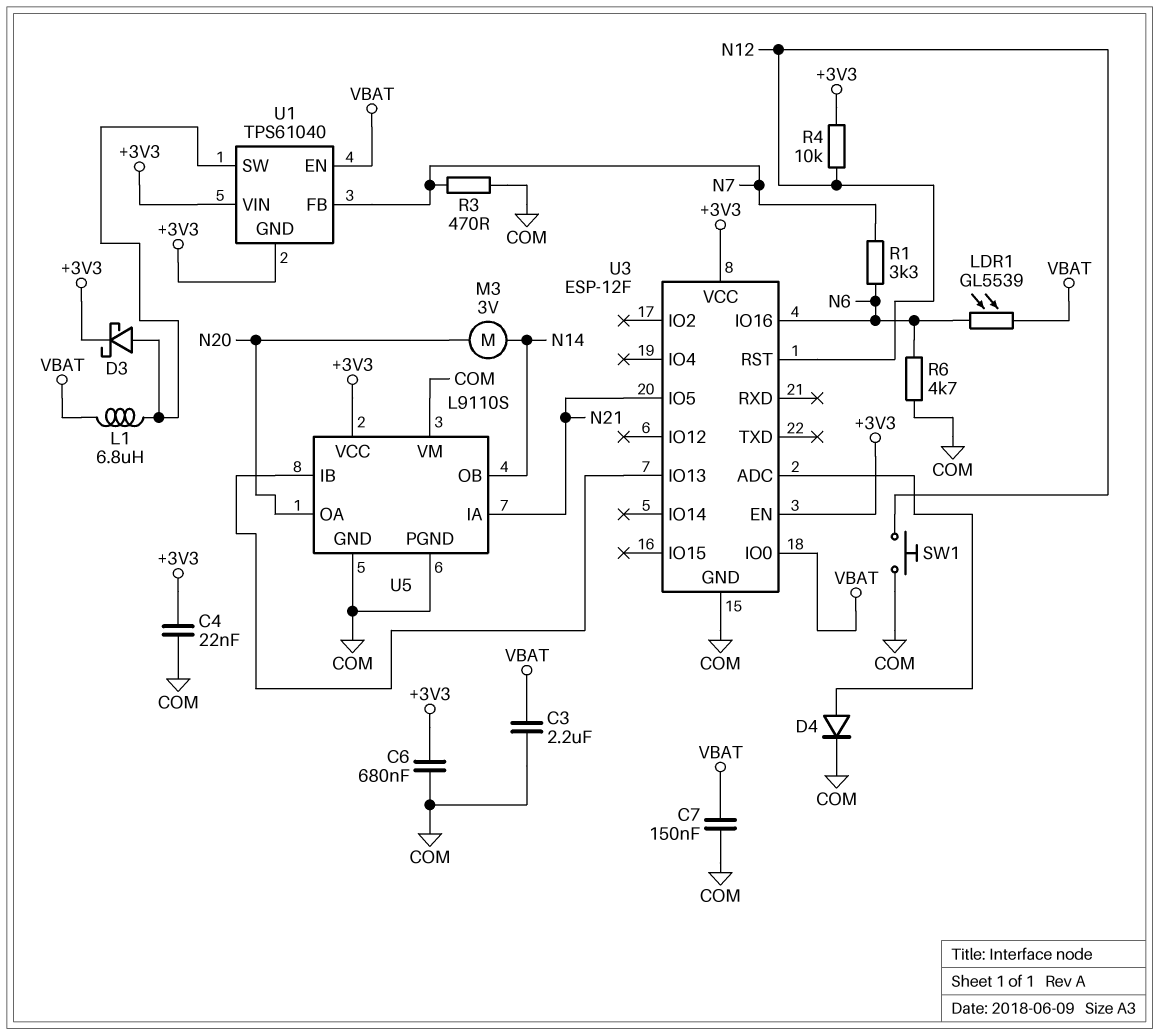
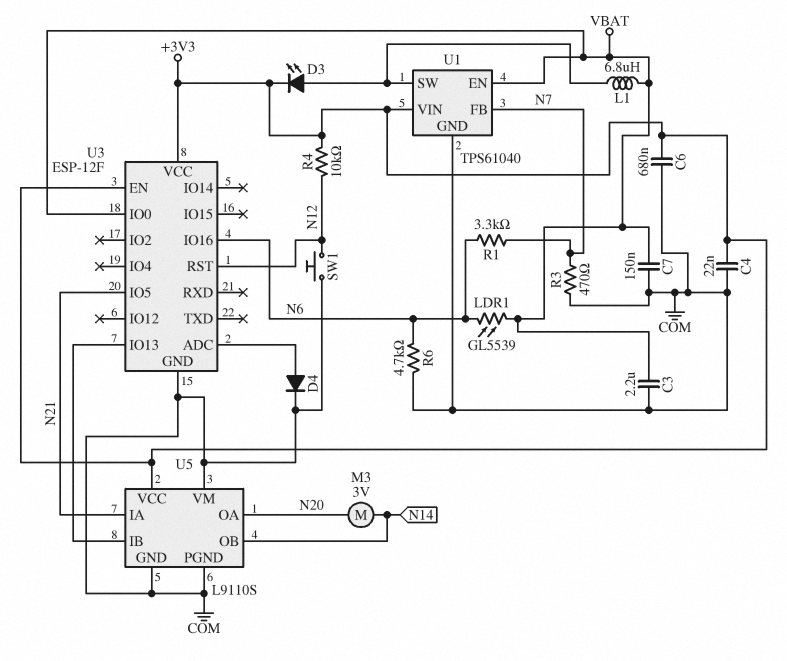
D3: schottky (A U1/SW, K +3V3) -> LED (A U1/SW, K +3V3)
U1 pin GND: +3V3 -> COM

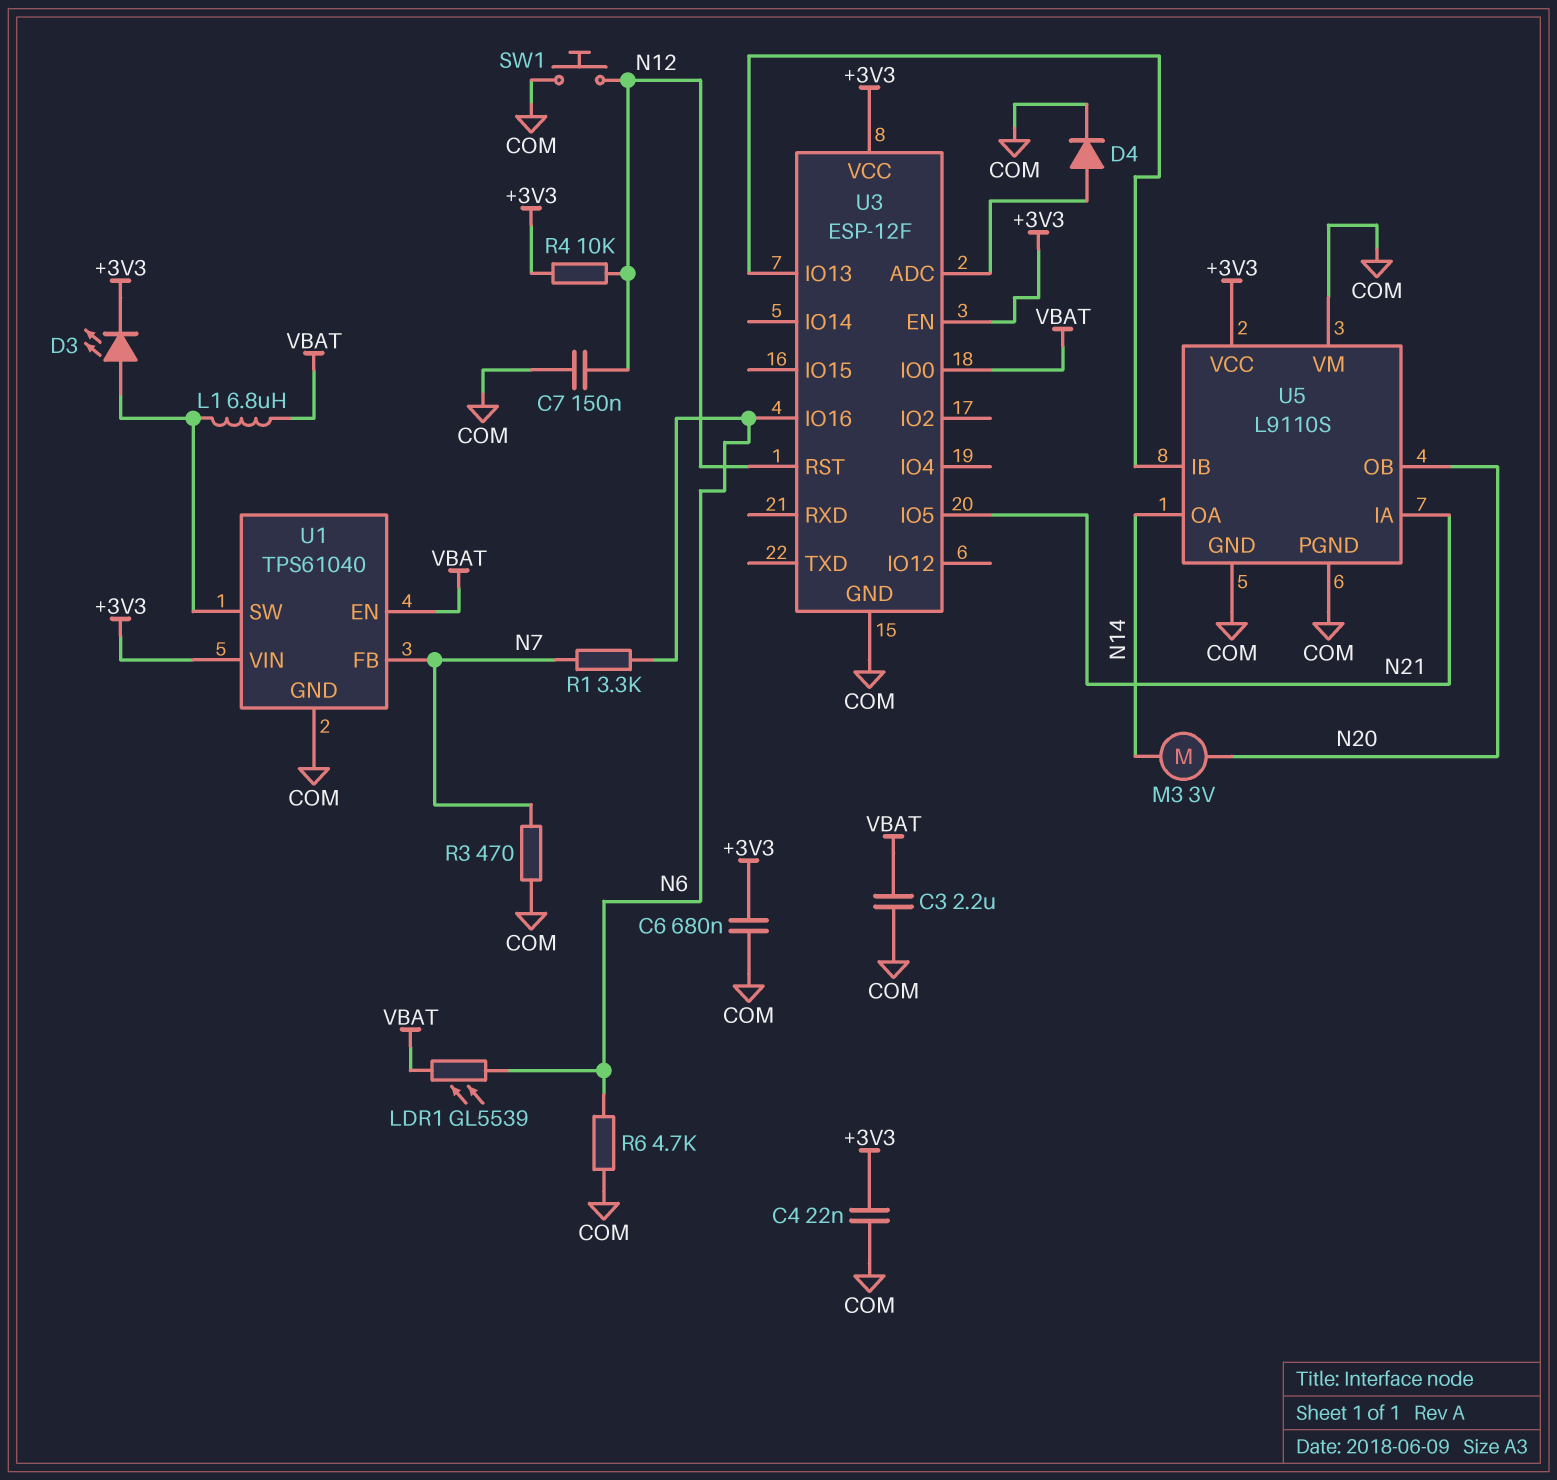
C7: 150nF (COM, VBAT) -> 150nF (COM, N12)
U5 pin OA: N20 -> N14
U5 pin OB: N14 -> N20

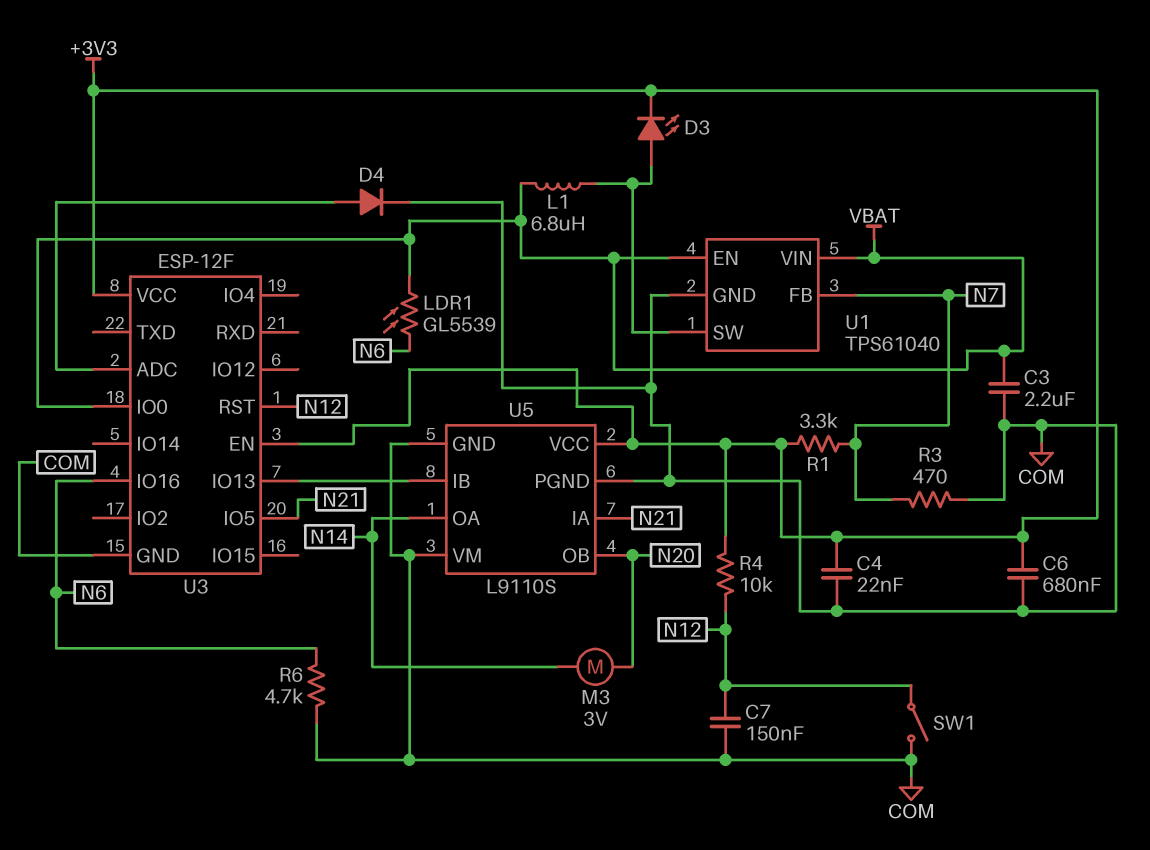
R1: 3.3k (N6, N7) -> 3.3k (+3V3, N7)
SW1: button (COM, N12) -> switch (COM, N12)
U1 pin VIN: +3V3 -> VBAT

